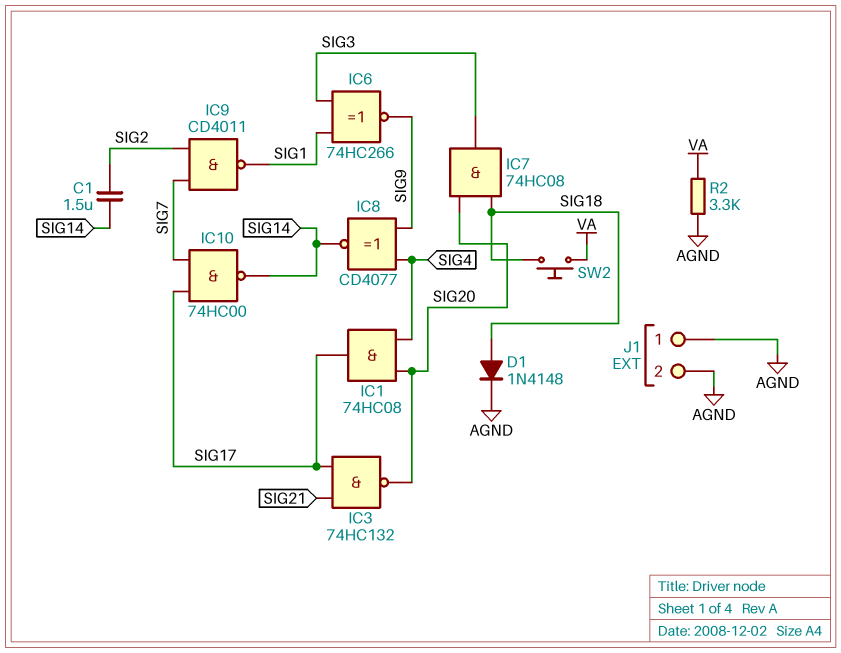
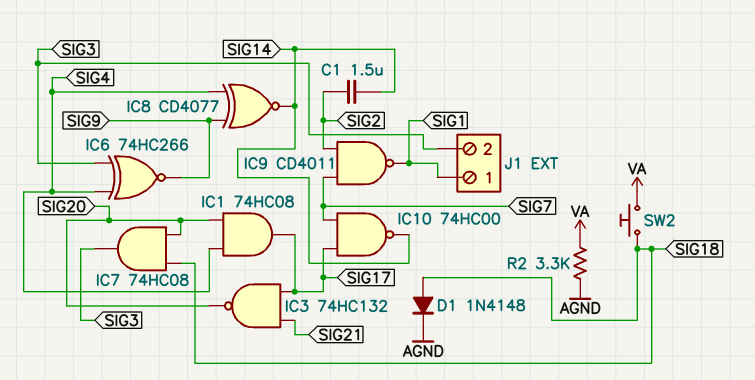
IC6: XNOR 74HC266 (in SIG1, in SIG3, out SIG9) -> XNOR 74HC266 (in SIG3, in SIG4, out SIG9)
J1 pin 1: AGND -> SIG1
J1 pin 2: AGND -> SIG3

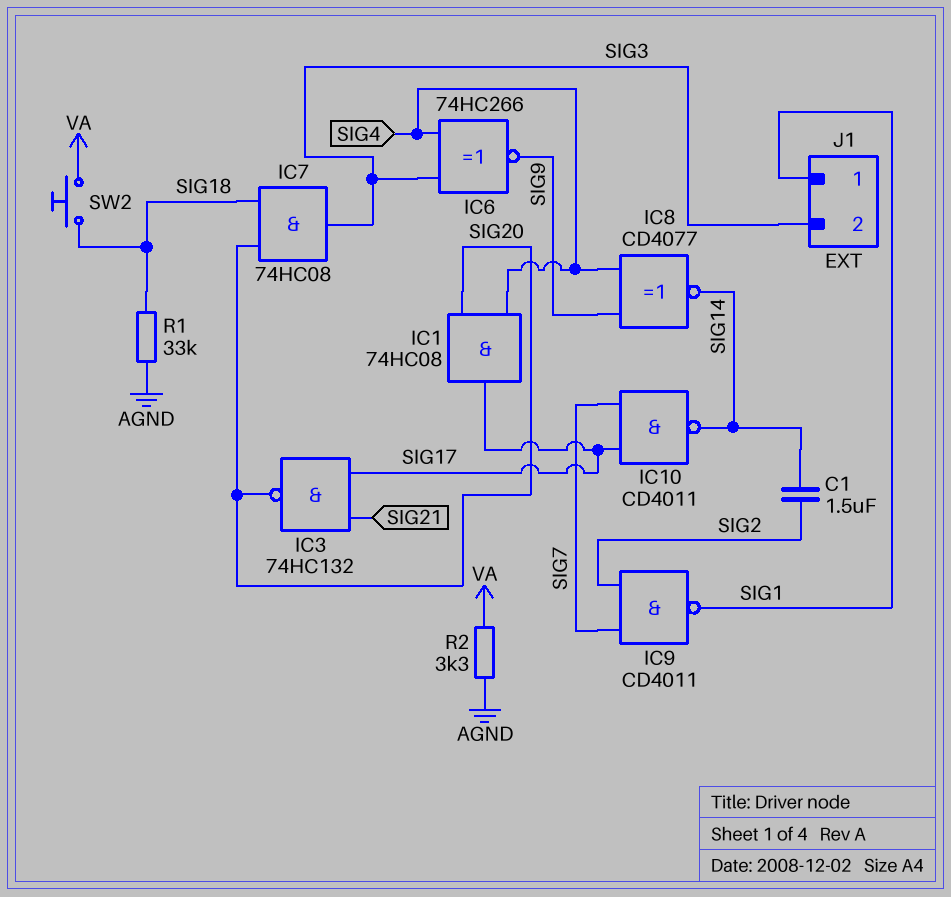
D1: diode 1N4148 (A SIG18, K AGND) -> none
IC10: NAND 74HC00 (in SIG7, in SIG17, out SIG14) -> NAND CD4011 (in SIG7, in SIG17, out SIG14)
R1: none -> 33k (AGND, SIG18)

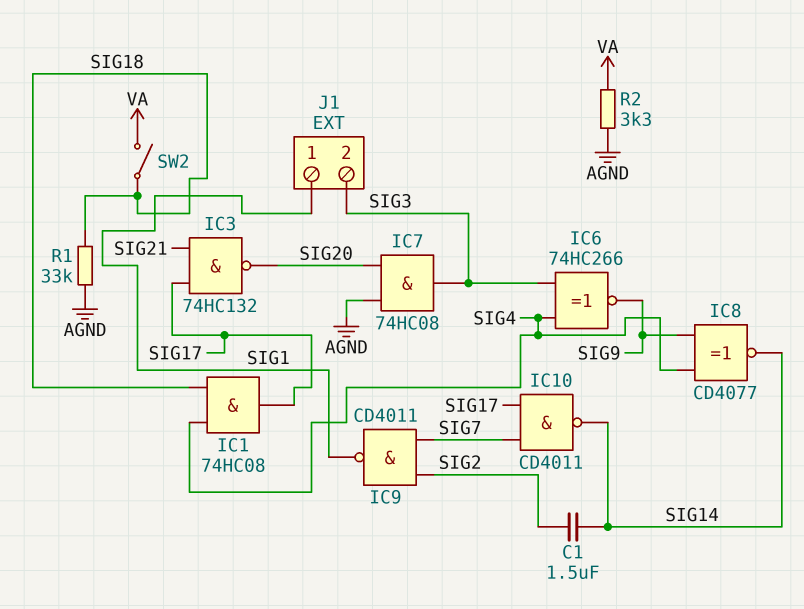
IC1: AND 74HC08 (in SIG4, in SIG20, out SIG17) -> AND 74HC08 (in SIG4, in SIG18, out SIG17)
IC7: AND 74HC08 (in SIG18, in SIG20, out SIG3) -> AND 74HC08 (in AGND, in SIG20, out SIG3)
SW2: button (SIG18, VA) -> switch (SIG18, VA)

